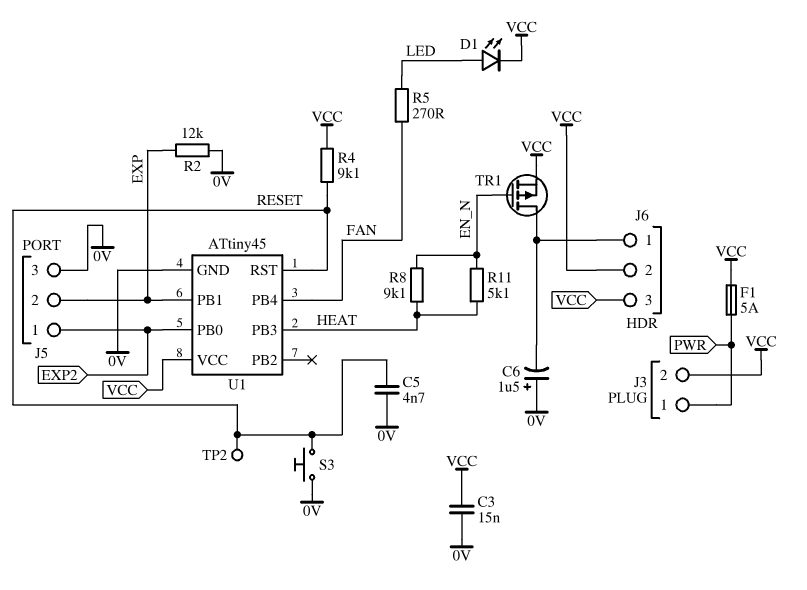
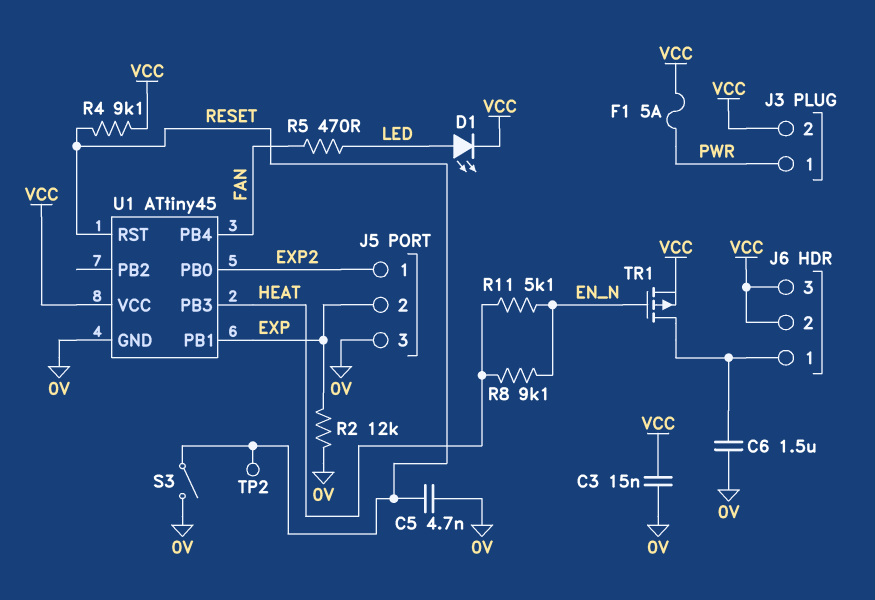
C6: 1.5uF (plus 0V, minus J6/1) -> 1.5uF (0V, J6/1)
R5: 270 (FAN, LED) -> 470 (FAN, LED)
S3: button (0V, RESET) -> switch (0V, RESET)

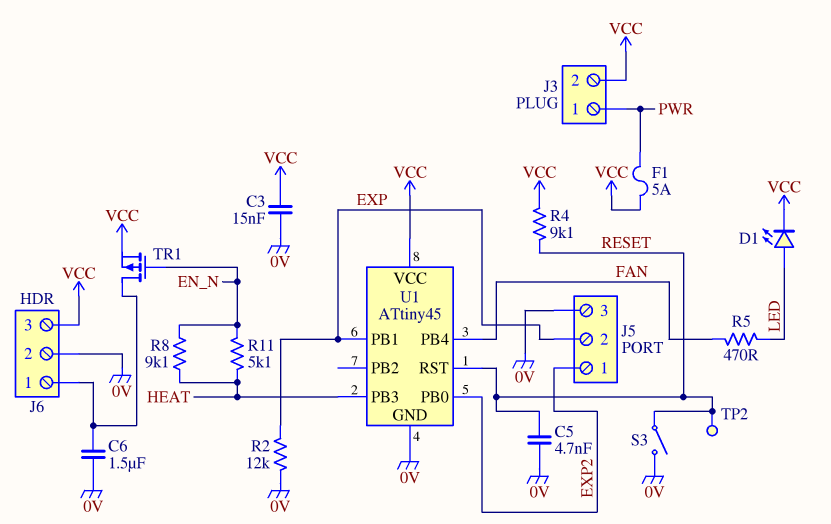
J6 pin 2: VCC -> 0V

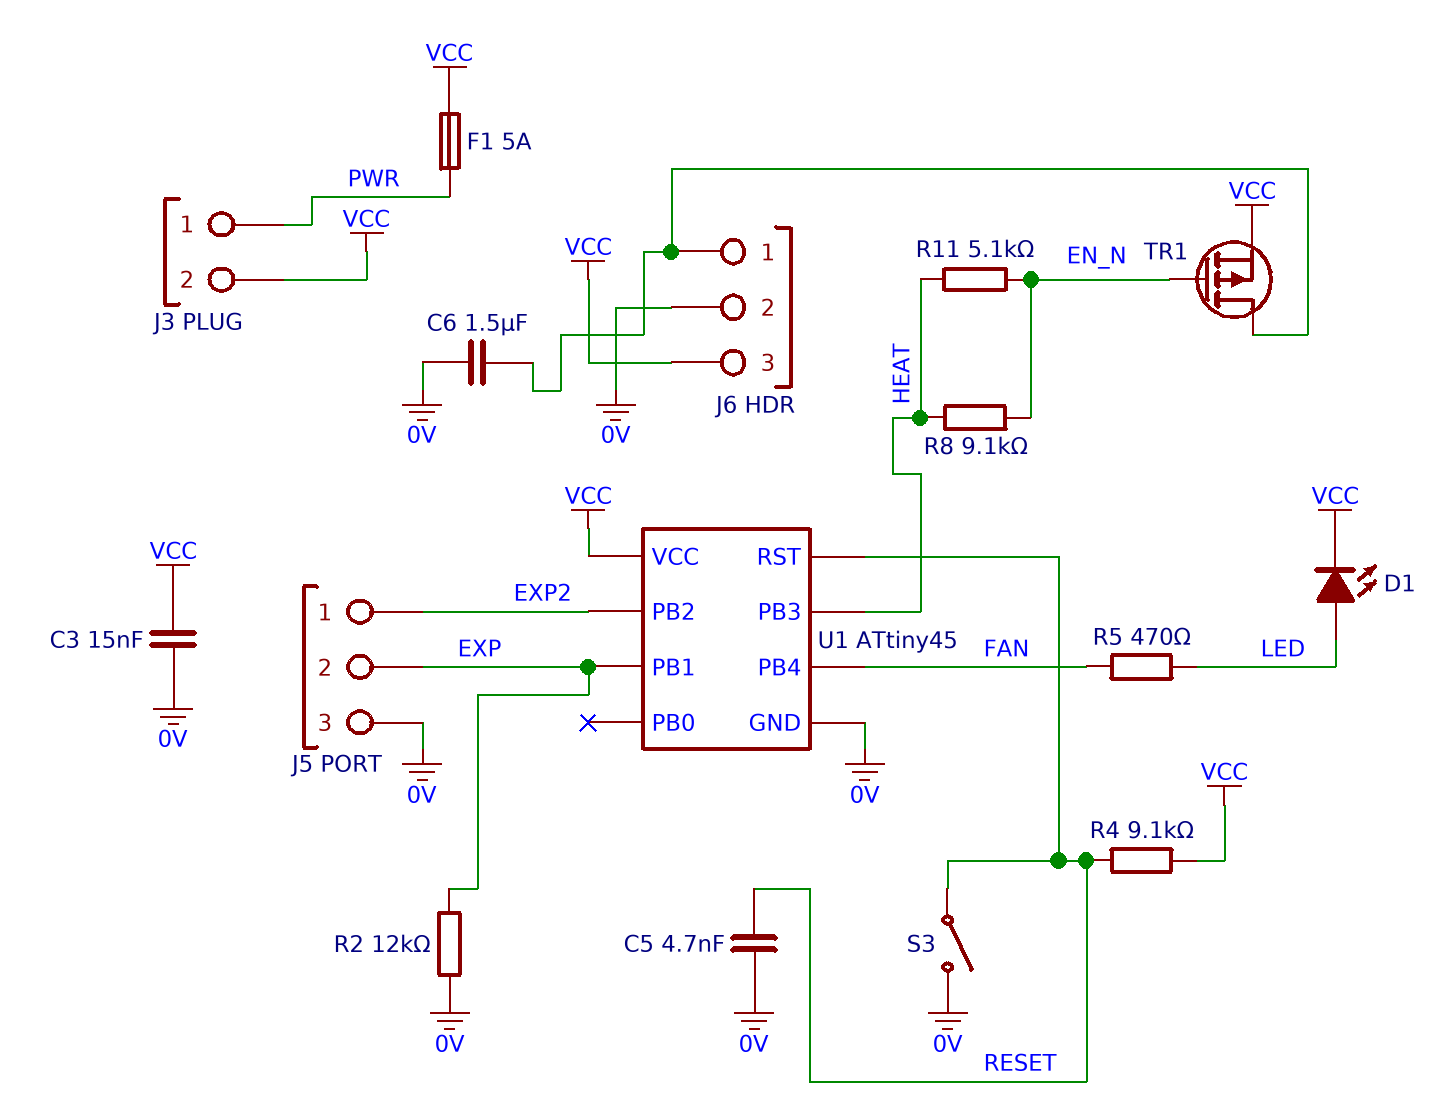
TP2: test point (RESET) -> none
U1 pin PB0: EXP2 -> none
U1 pin PB2: none -> EXP2

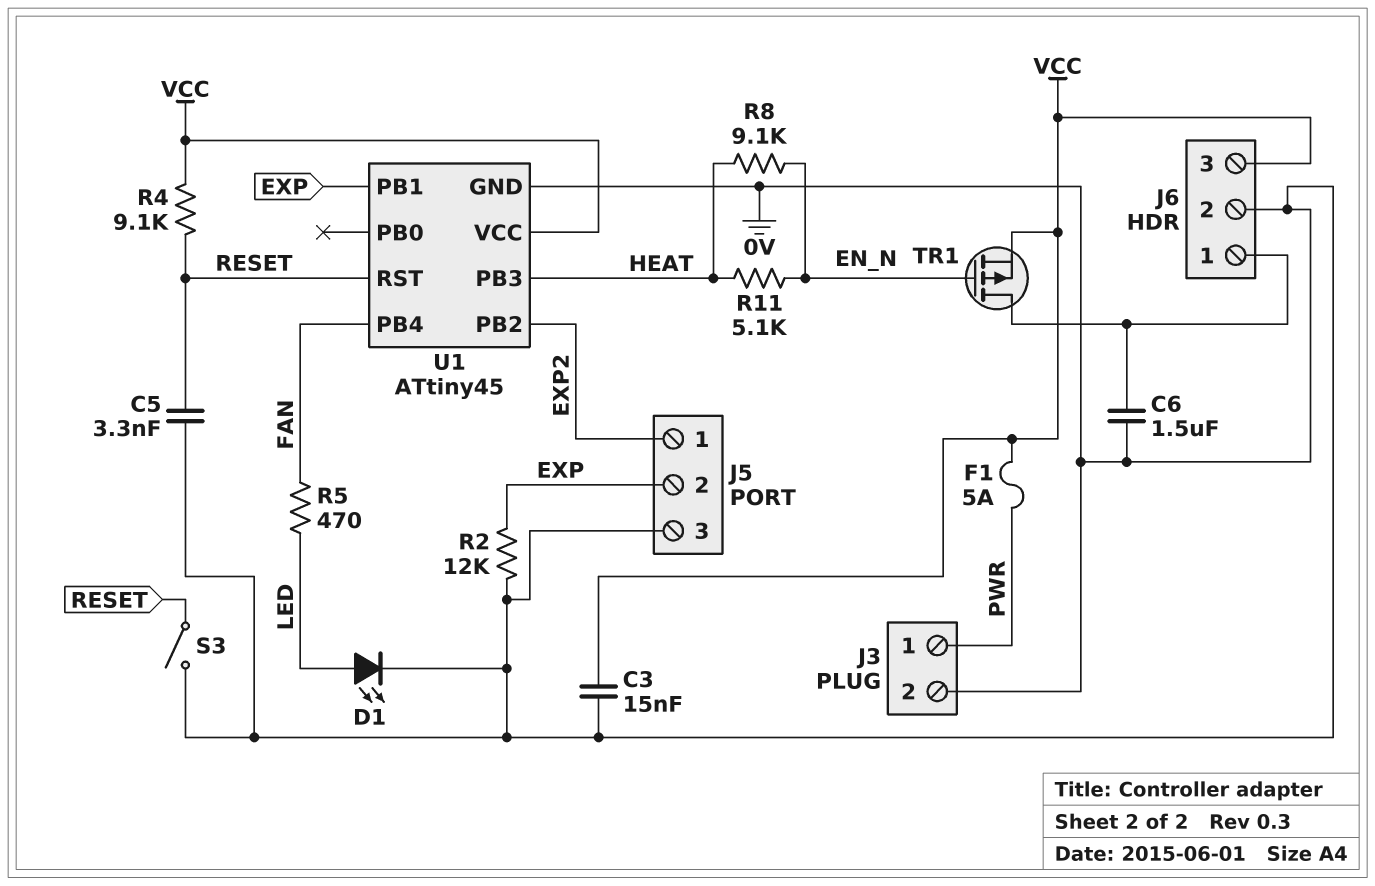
C5: 4.7nF (0V, RESET) -> 3.3nF (0V, RESET)
D1: LED (A LED, K VCC) -> LED (A LED, K 0V)
J3 pin 2: VCC -> 0V

